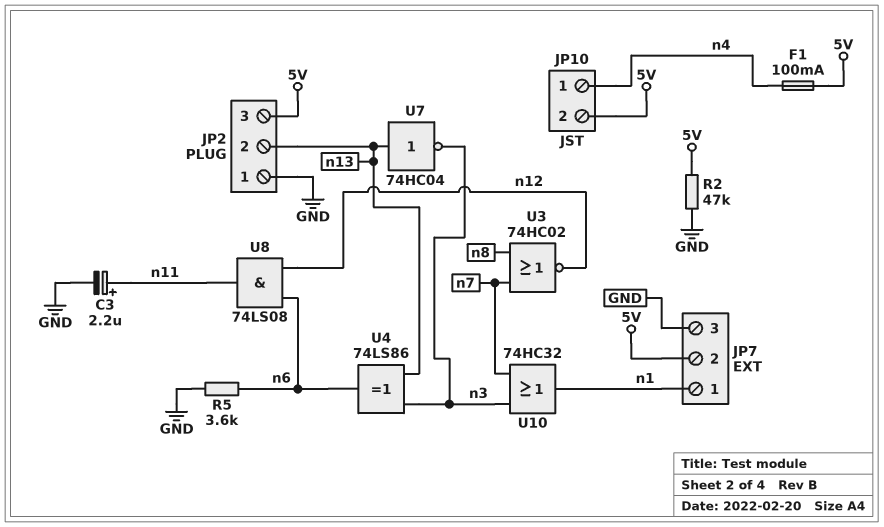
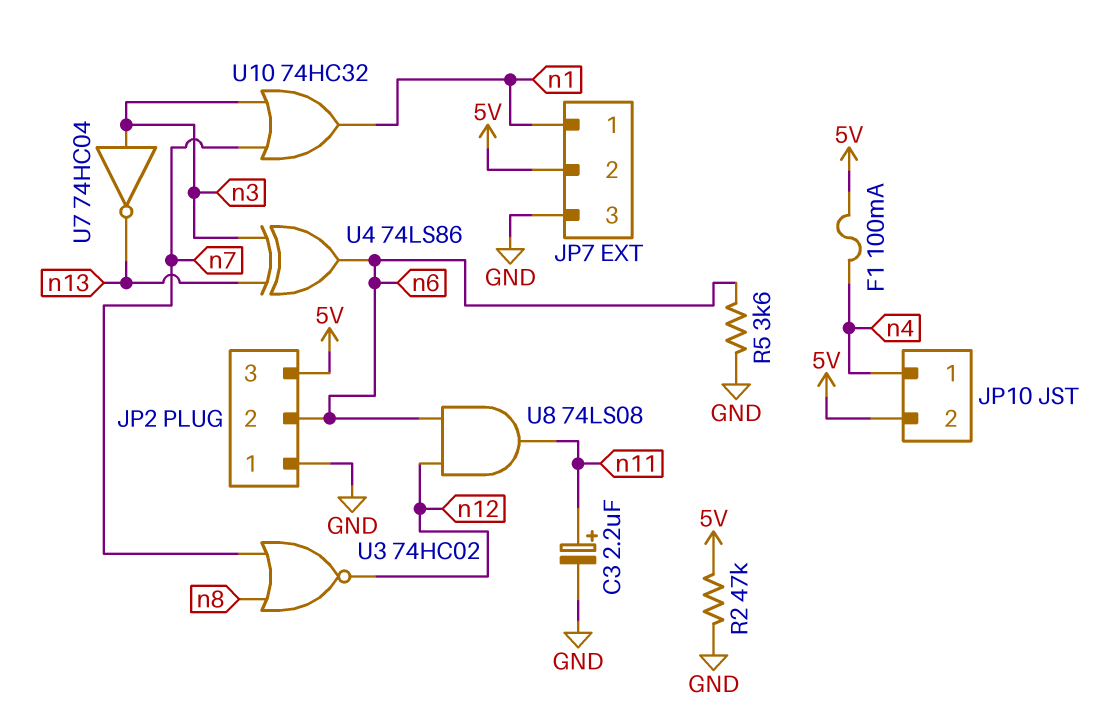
JP2 pin 2: n13 -> n6
U7: NOT 74HC04 (in n13, out n3) -> NOT 74HC04 (in n3, out n13)

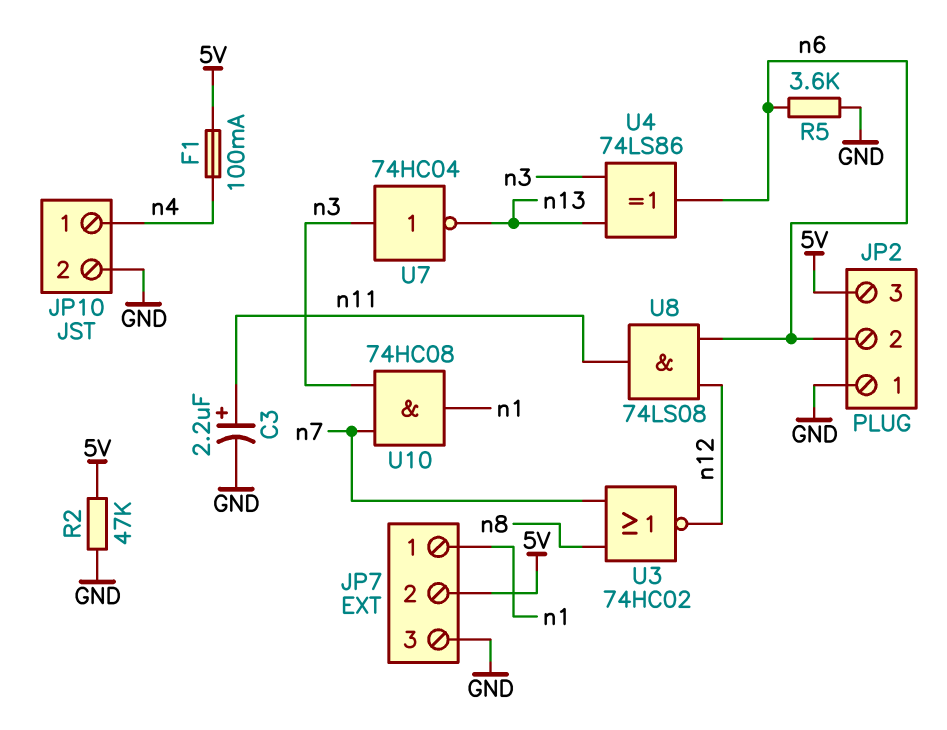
JP10 pin 2: 5V -> GND
U10: OR 74HC32 (in n3, in n7, out n1) -> AND 74HC08 (in n3, in n7, out n1)

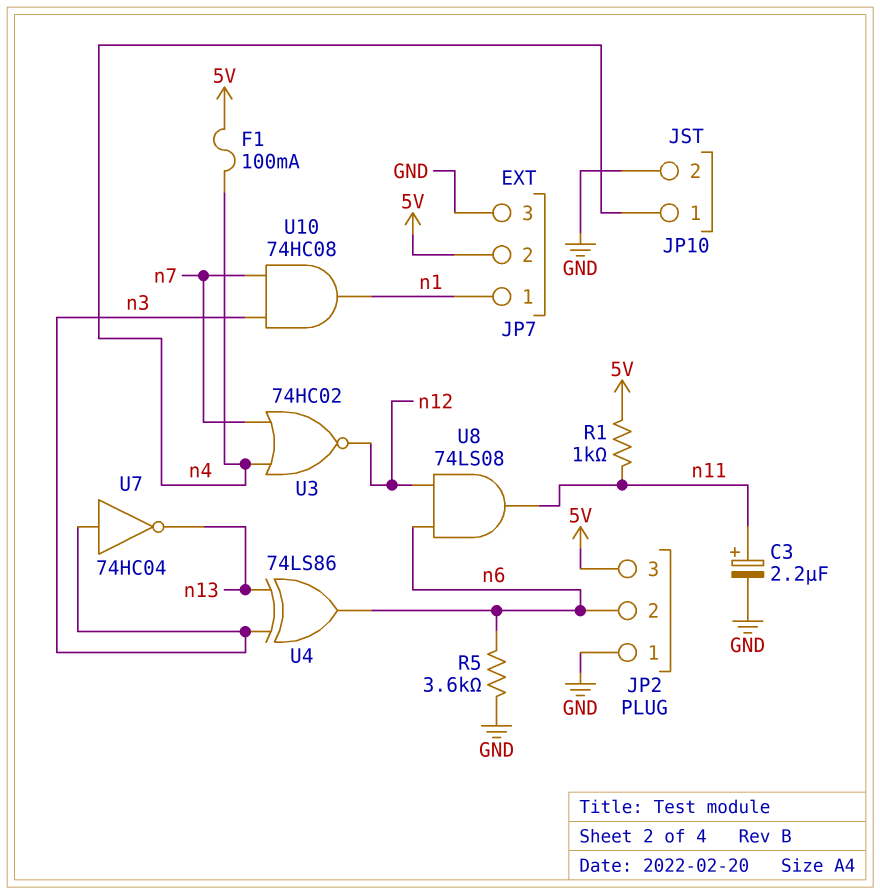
R1: none -> 1k (5V, n11)
R2: 47k (5V, GND) -> none
U3: NOR 74HC02 (in n7, in n8, out n12) -> NOR 74HC02 (in n4, in n7, out n12)

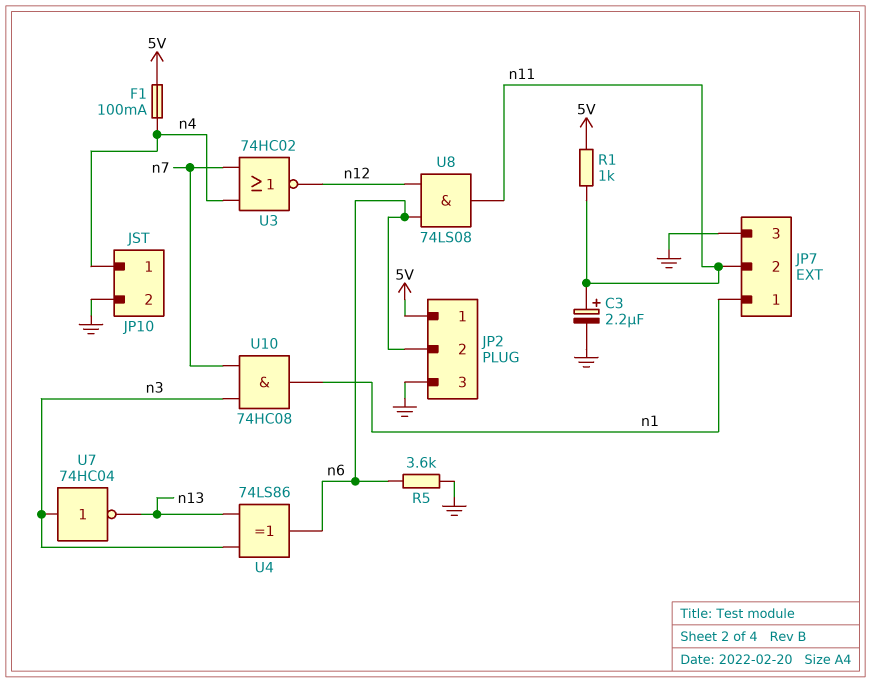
JP2 pin 1: GND -> 5V
JP2 pin 3: 5V -> GND
JP7 pin 2: 5V -> n11

